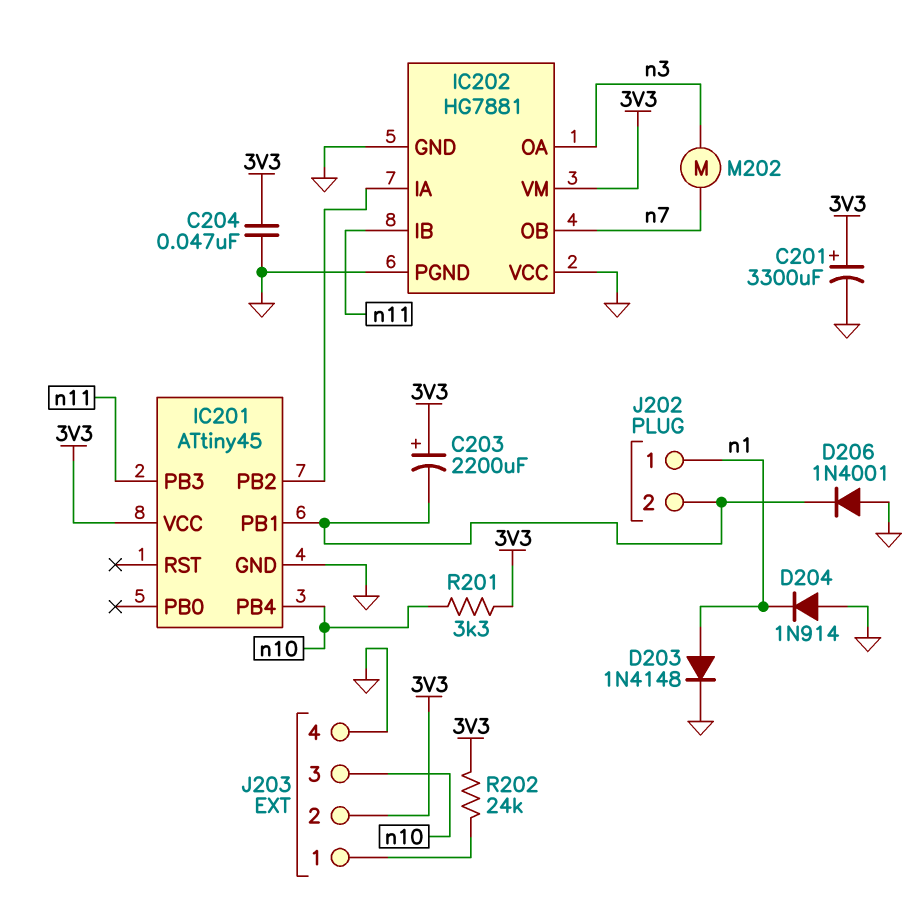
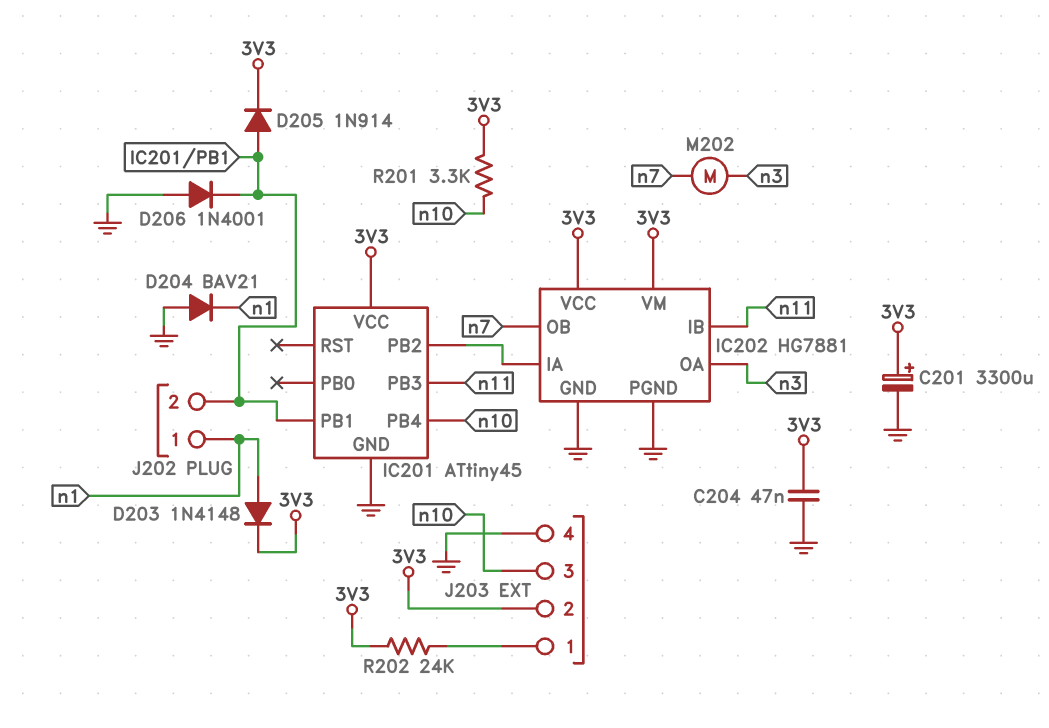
C203: 2200uF (plus 3V3, minus IC201/PB1) -> none
D203: diode 1N4148 (A n1, K GND) -> diode 1N4148 (A n1, K 3V3)
D204: diode 1N914 (A GND, K n1) -> diode BAV21 (A GND, K n1)
D205: none -> diode 1N914 (A IC201/PB1, K 3V3)
IC202 pin VCC: GND -> 3V3

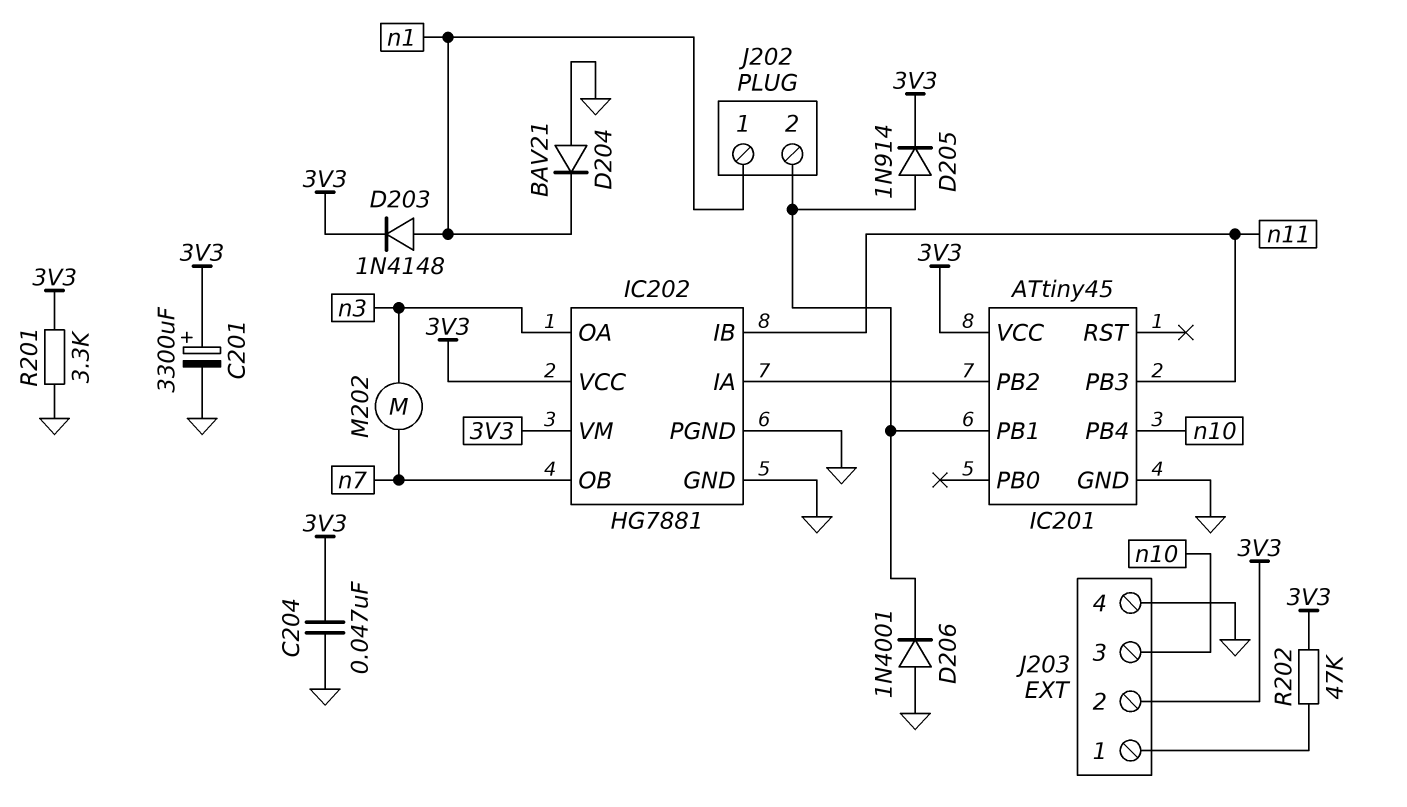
R201: 3.3k (3V3, n10) -> 3.3k (3V3, GND)
R202: 24k (3V3, J203/1) -> 47k (3V3, J203/1)

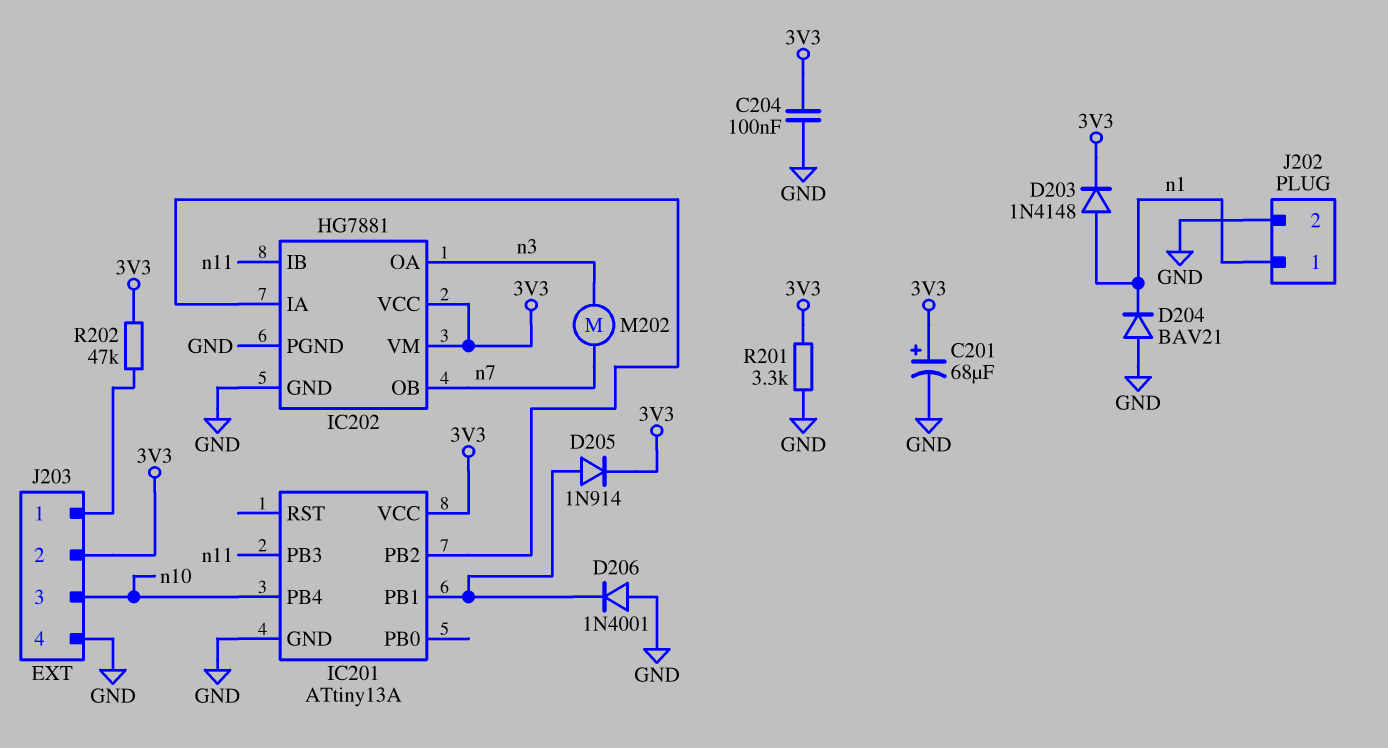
C201: 3300uF (plus 3V3, minus GND) -> 68uF (plus 3V3, minus GND)
C204: 47nF (3V3, GND) -> 100nF (3V3, GND)
IC201: ATtiny45 -> ATtiny13A
J202 pin 2: IC201/PB1 -> GND

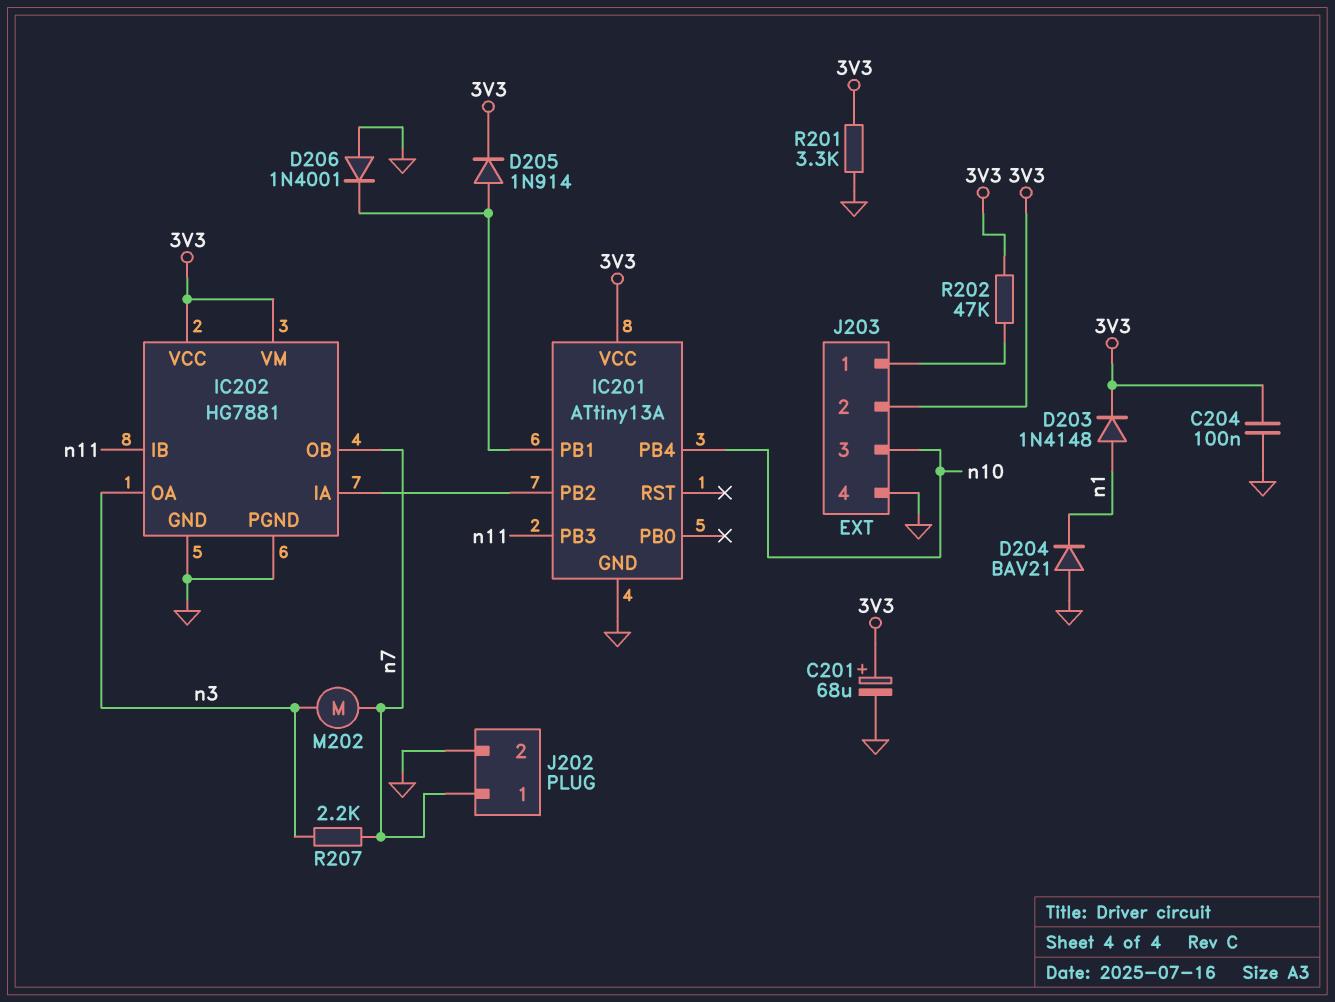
J202 pin 1: n1 -> n7
R207: none -> 2.2k (n3, n7)

